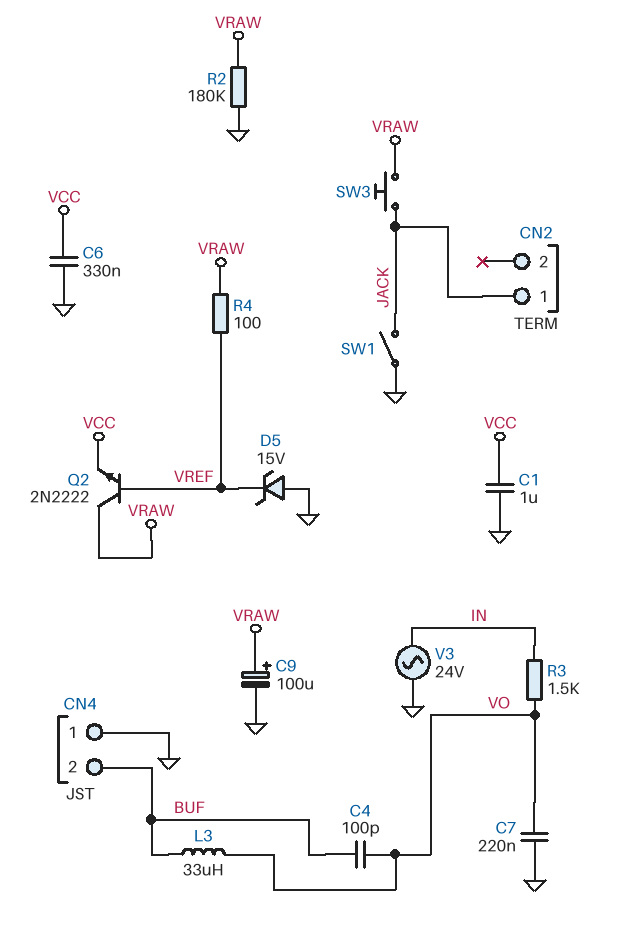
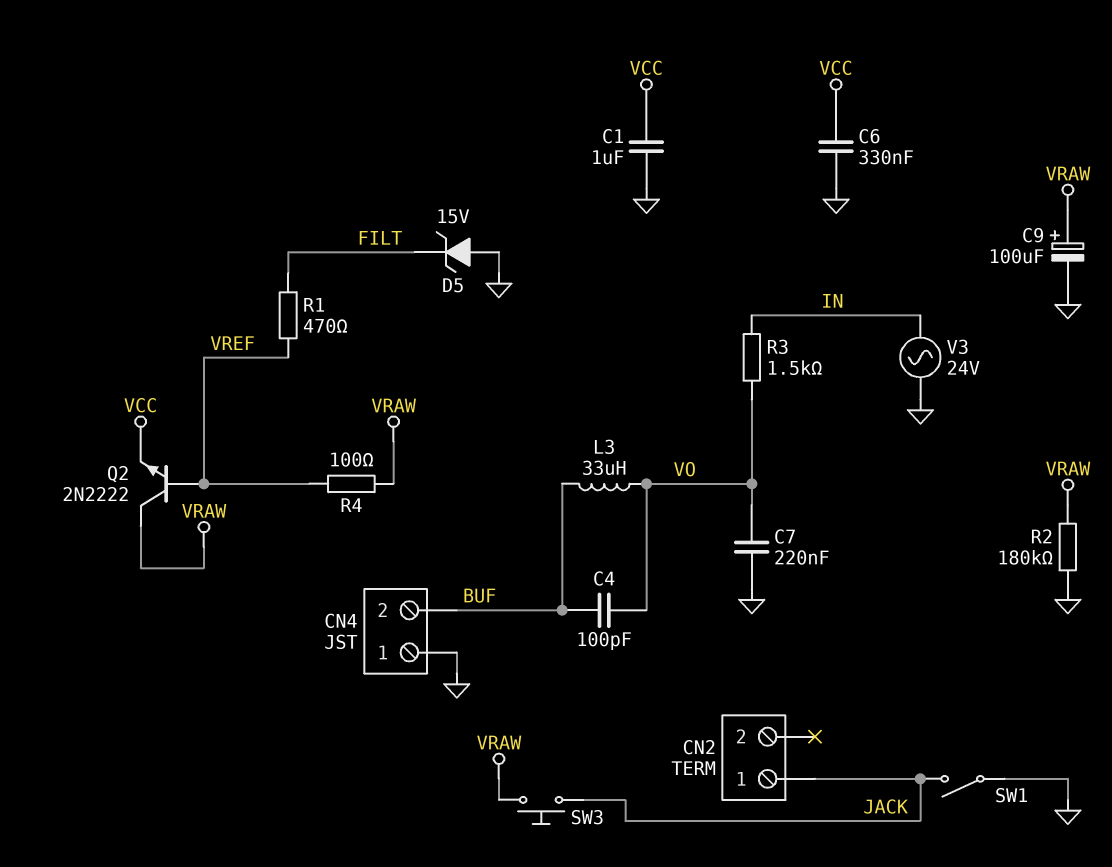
D5: zener 15V (A GND, K VREF) -> zener 15V (A GND, K FILT)
R1: none -> 470 (FILT, VREF)

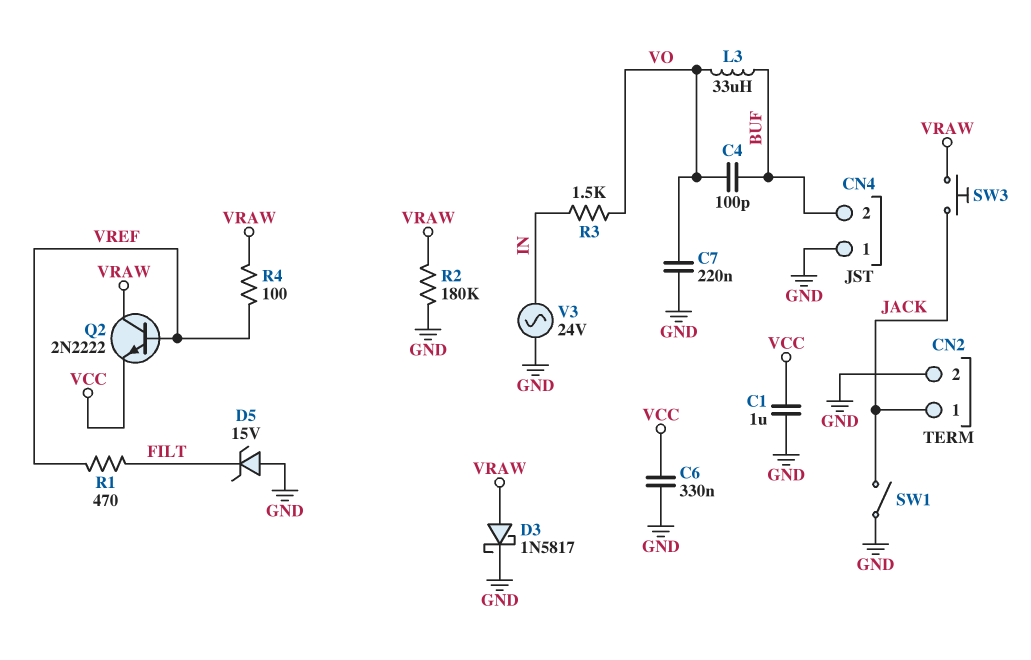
C9: 100uF (plus VRAW, minus GND) -> none
CN2 pin 2: none -> GND
D3: none -> schottky 1N5817 (A VRAW, K GND)

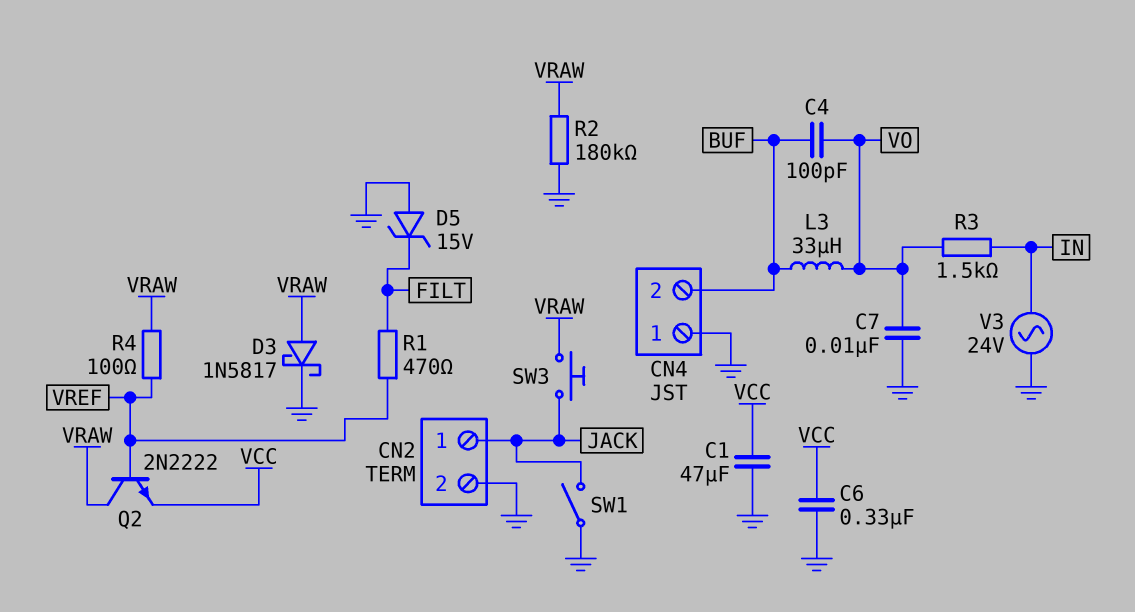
C1: 1uF (GND, VCC) -> 47uF (GND, VCC)
C7: 220nF (GND, VO) -> 10nF (GND, VO)

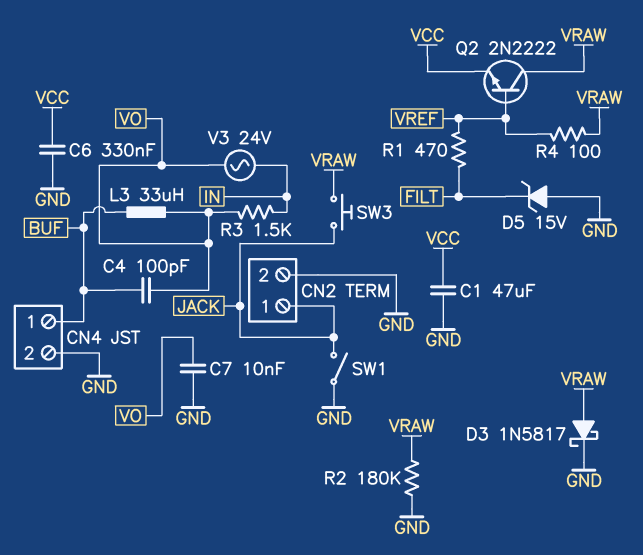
CN4 pin 1: GND -> BUF
CN4 pin 2: BUF -> GND
V3: AC 24V (GND, IN) -> AC 24V (IN, VO)

